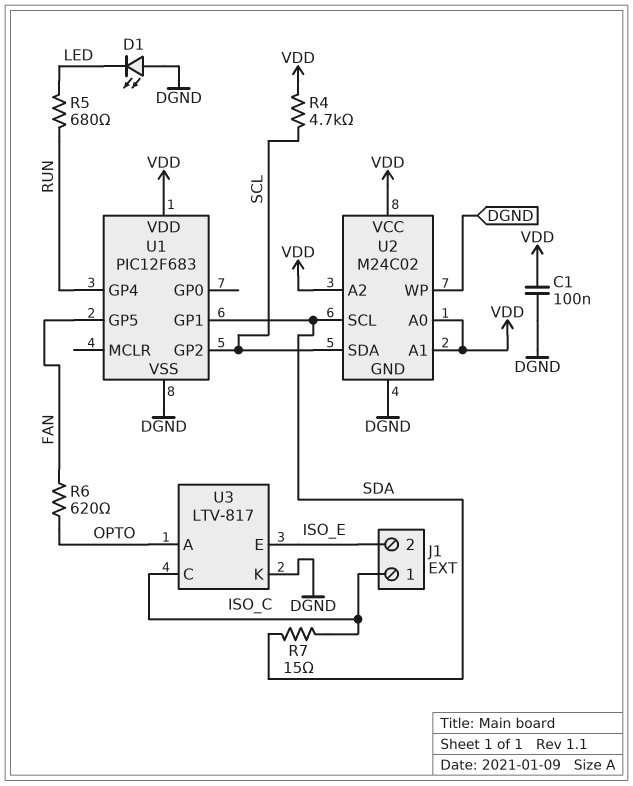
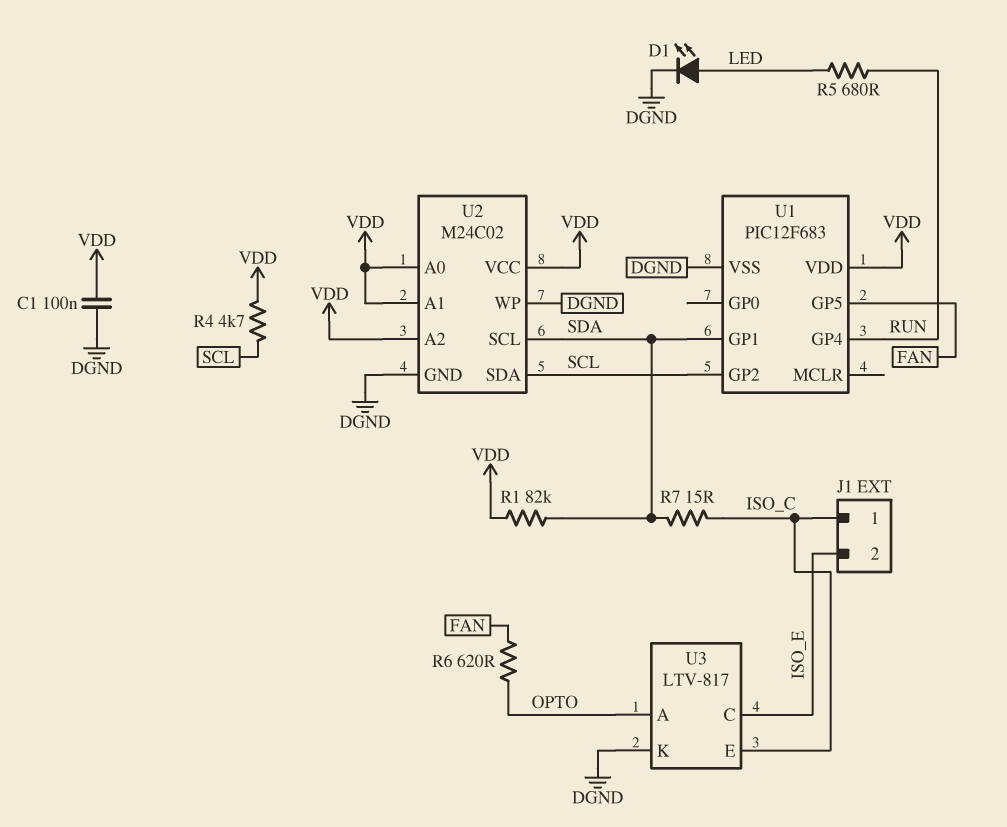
D1: LED (A DGND, K LED) -> LED (A LED, K DGND)
R1: none -> 82k (SDA, VDD)
U3 pin C: ISO_C -> ISO_E
U3 pin E: ISO_E -> ISO_C

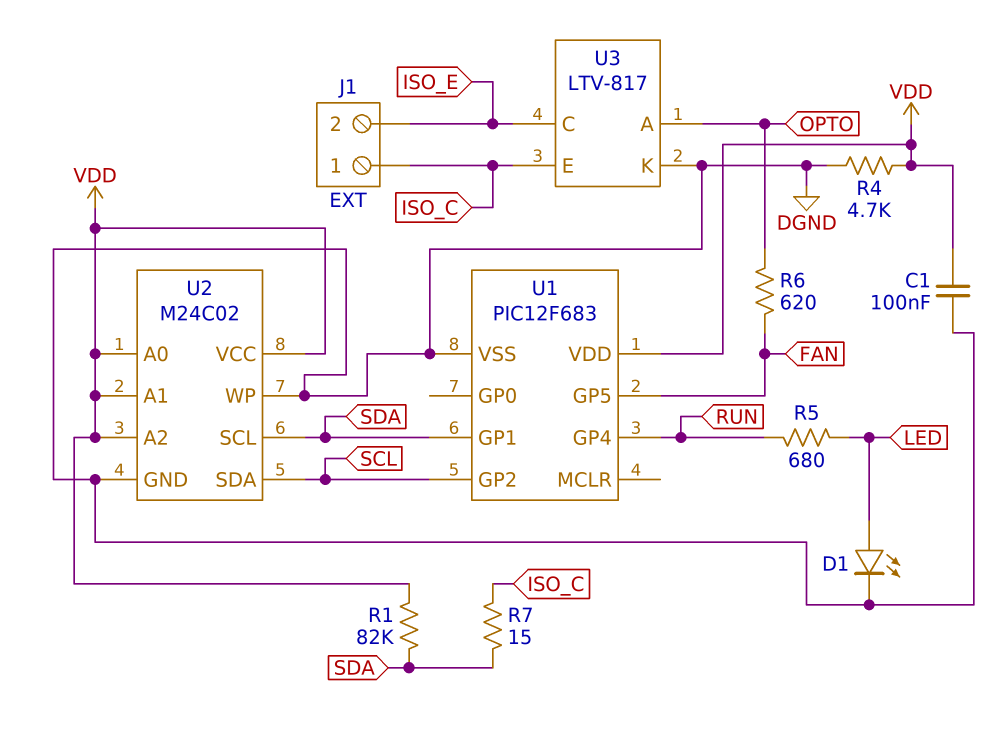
R4: 4.7k (SCL, VDD) -> 4.7k (DGND, VDD)

